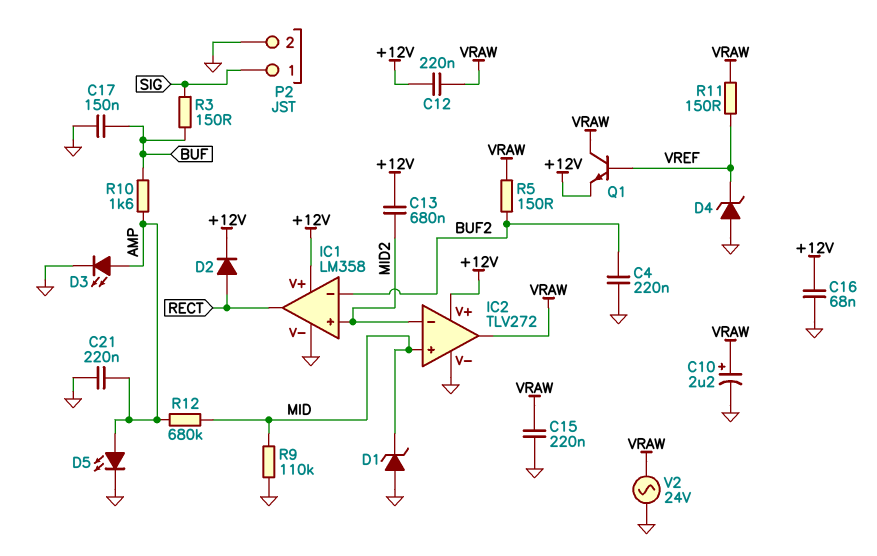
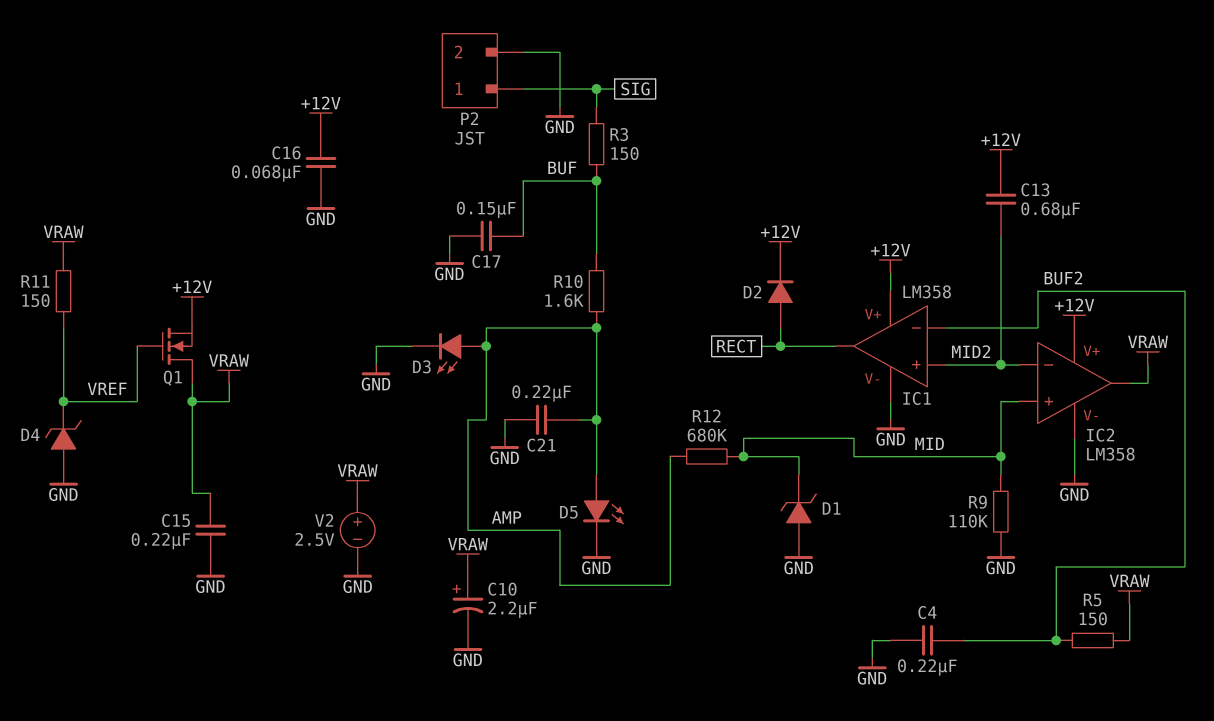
C12: 220nF (+12V, VRAW) -> none
IC2: TLV272 -> LM358
Q1: NPN (B VREF, C VRAW, E +12V) -> NMOS (G VREF, D VRAW, S +12V)
V2: AC 24V (GND, VRAW) -> 2.5V (plus VRAW, minus GND)

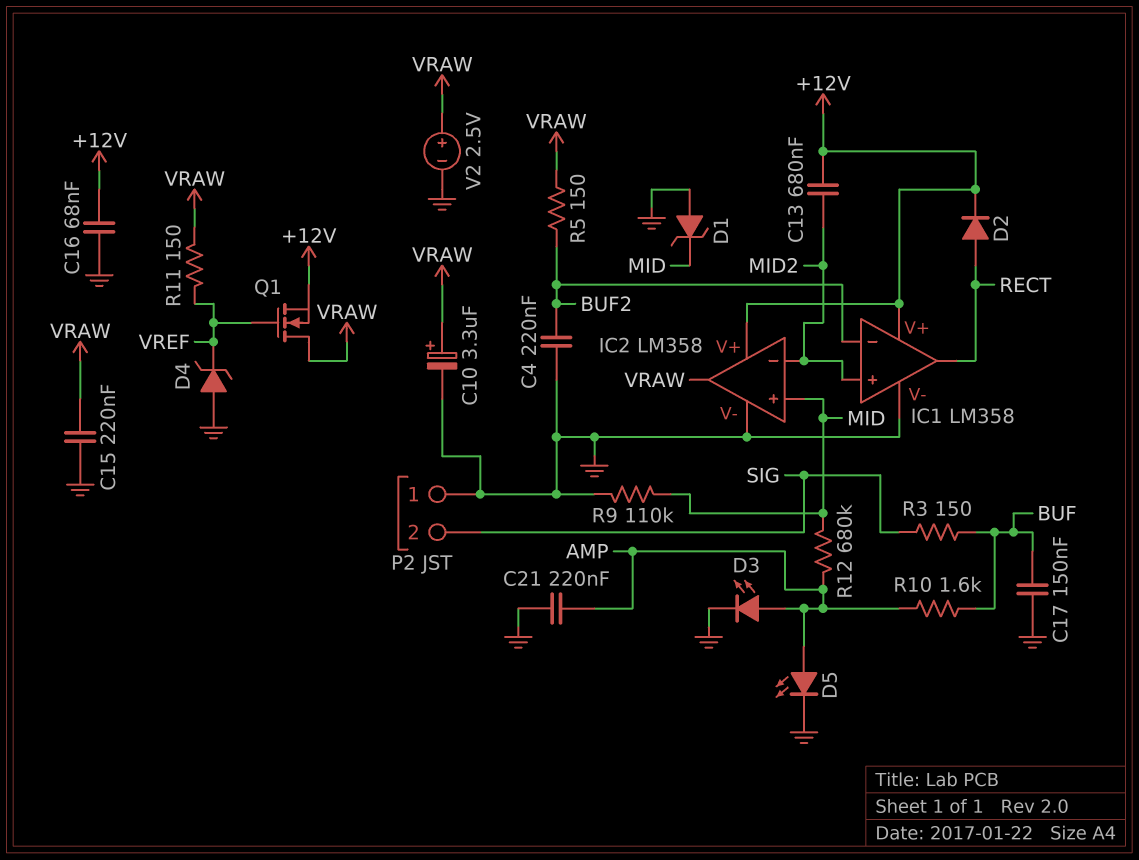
C10: 2.2uF (plus VRAW, minus GND) -> 3.3uF (plus VRAW, minus GND)
P2 pin 1: SIG -> GND
P2 pin 2: GND -> SIG

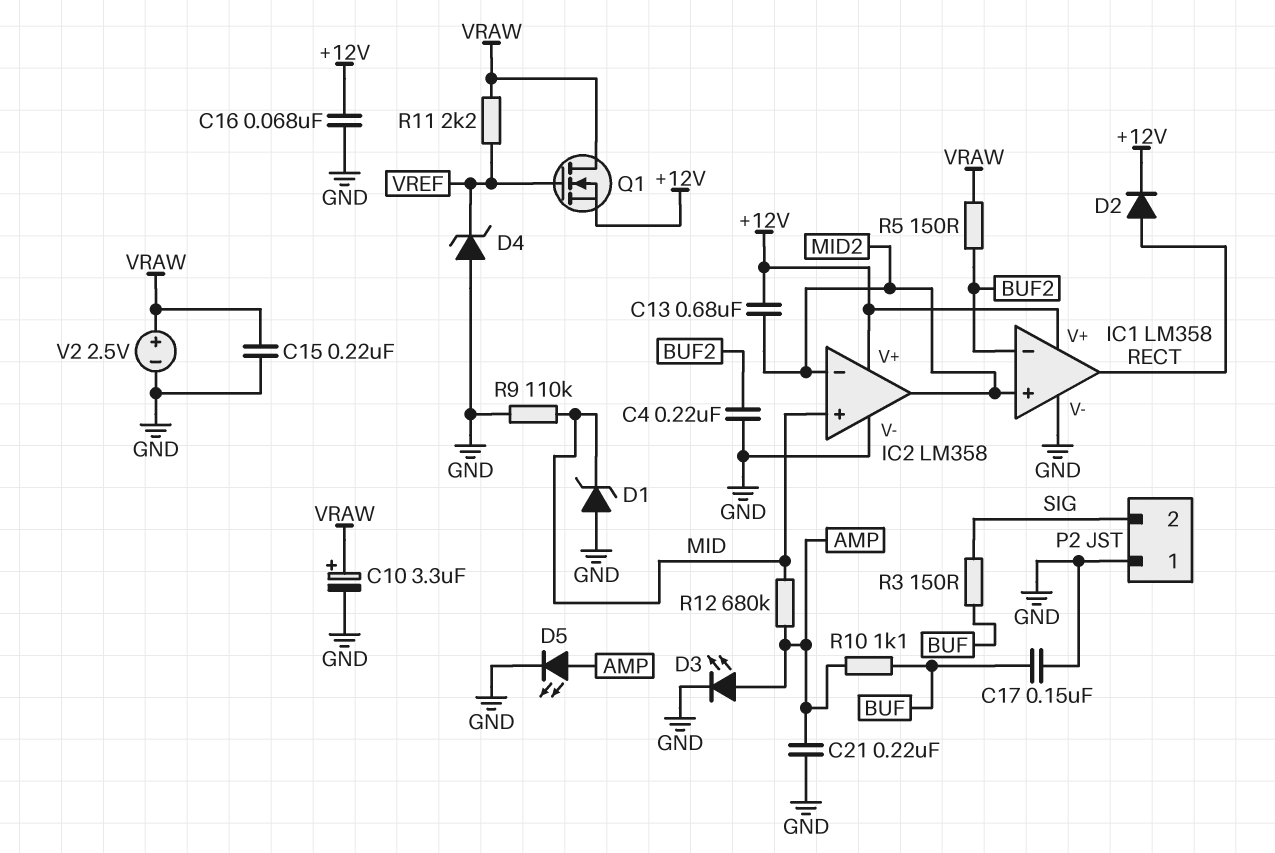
IC2 pin out: VRAW -> MID2
R10: 1.6k (AMP, BUF) -> 1.1k (AMP, BUF)
R11: 150 (VRAW, VREF) -> 2.2k (VRAW, VREF)

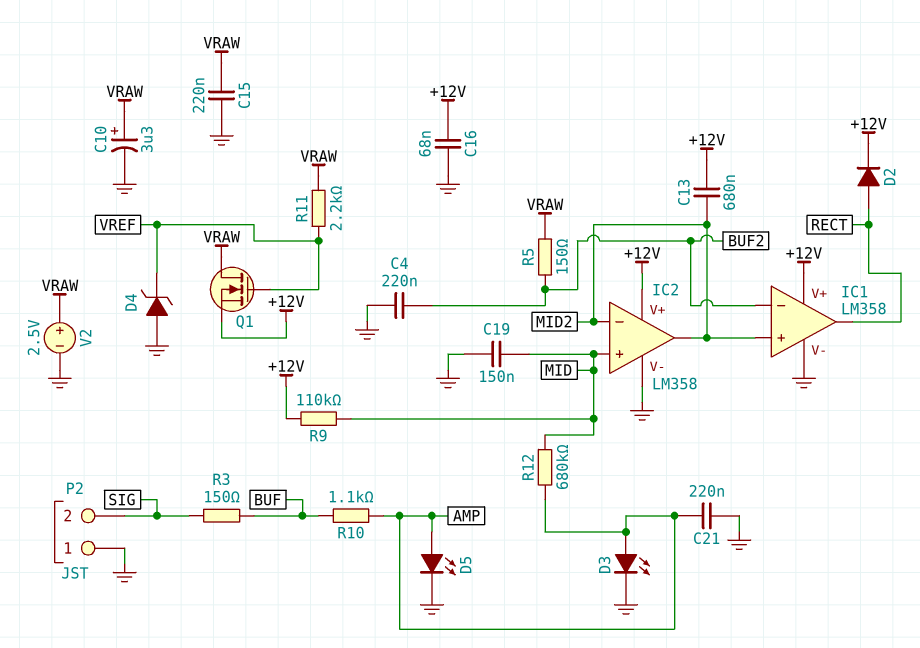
C17: 150nF (BUF, GND) -> none
C19: none -> 150nF (GND, MID)
D1: zener (A GND, K MID) -> none
R9: 110k (GND, MID) -> 110k (+12V, MID)

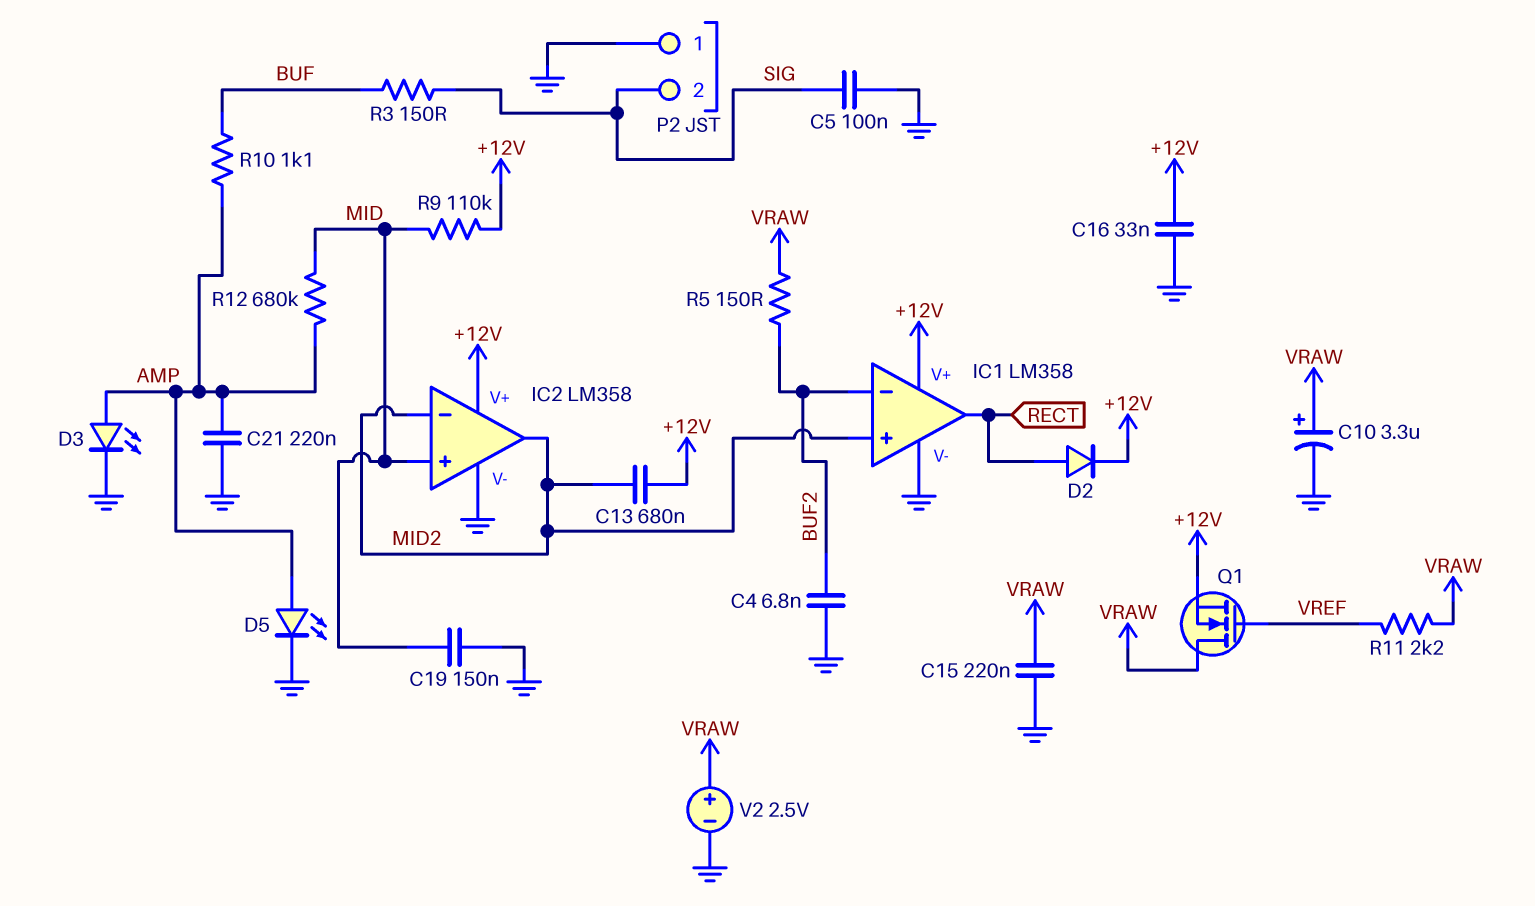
C4: 220nF (BUF2, GND) -> 6.8nF (BUF2, GND)
C5: none -> 100nF (GND, SIG)
C16: 68nF (+12V, GND) -> 33nF (+12V, GND)
D4: zener (A GND, K VREF) -> none

